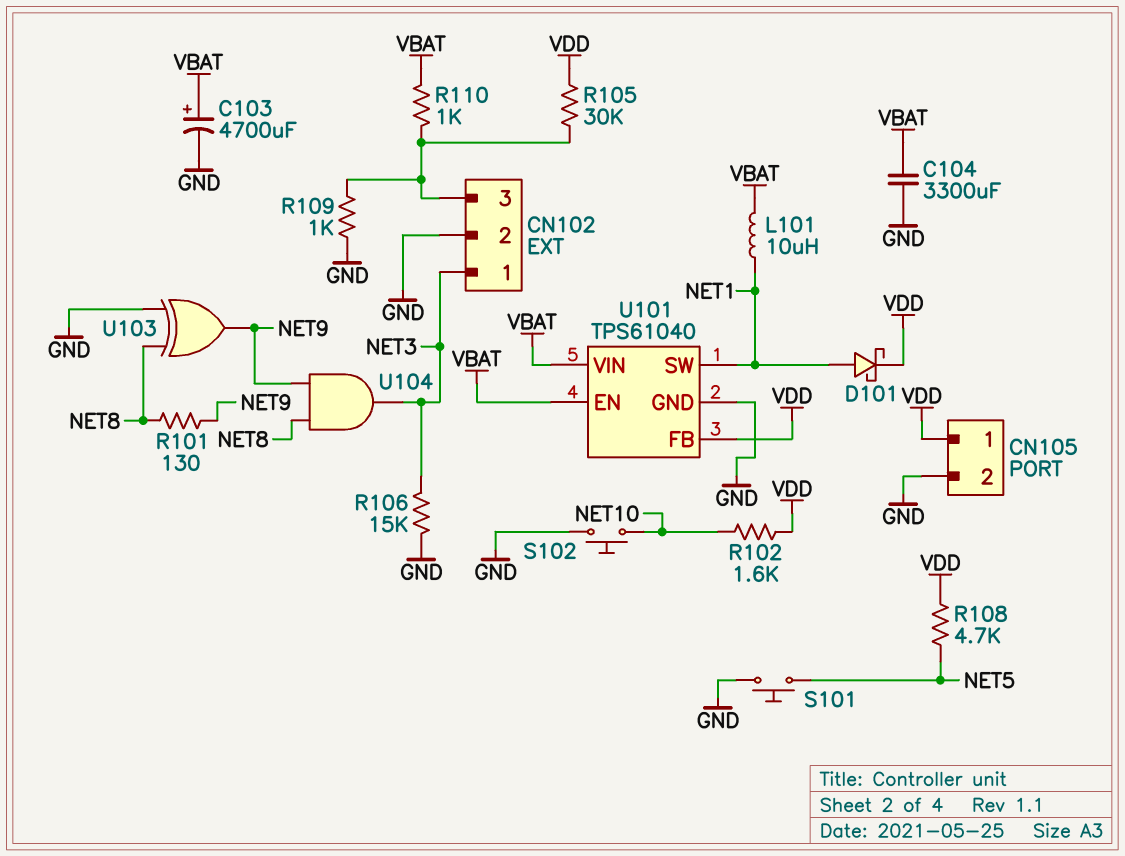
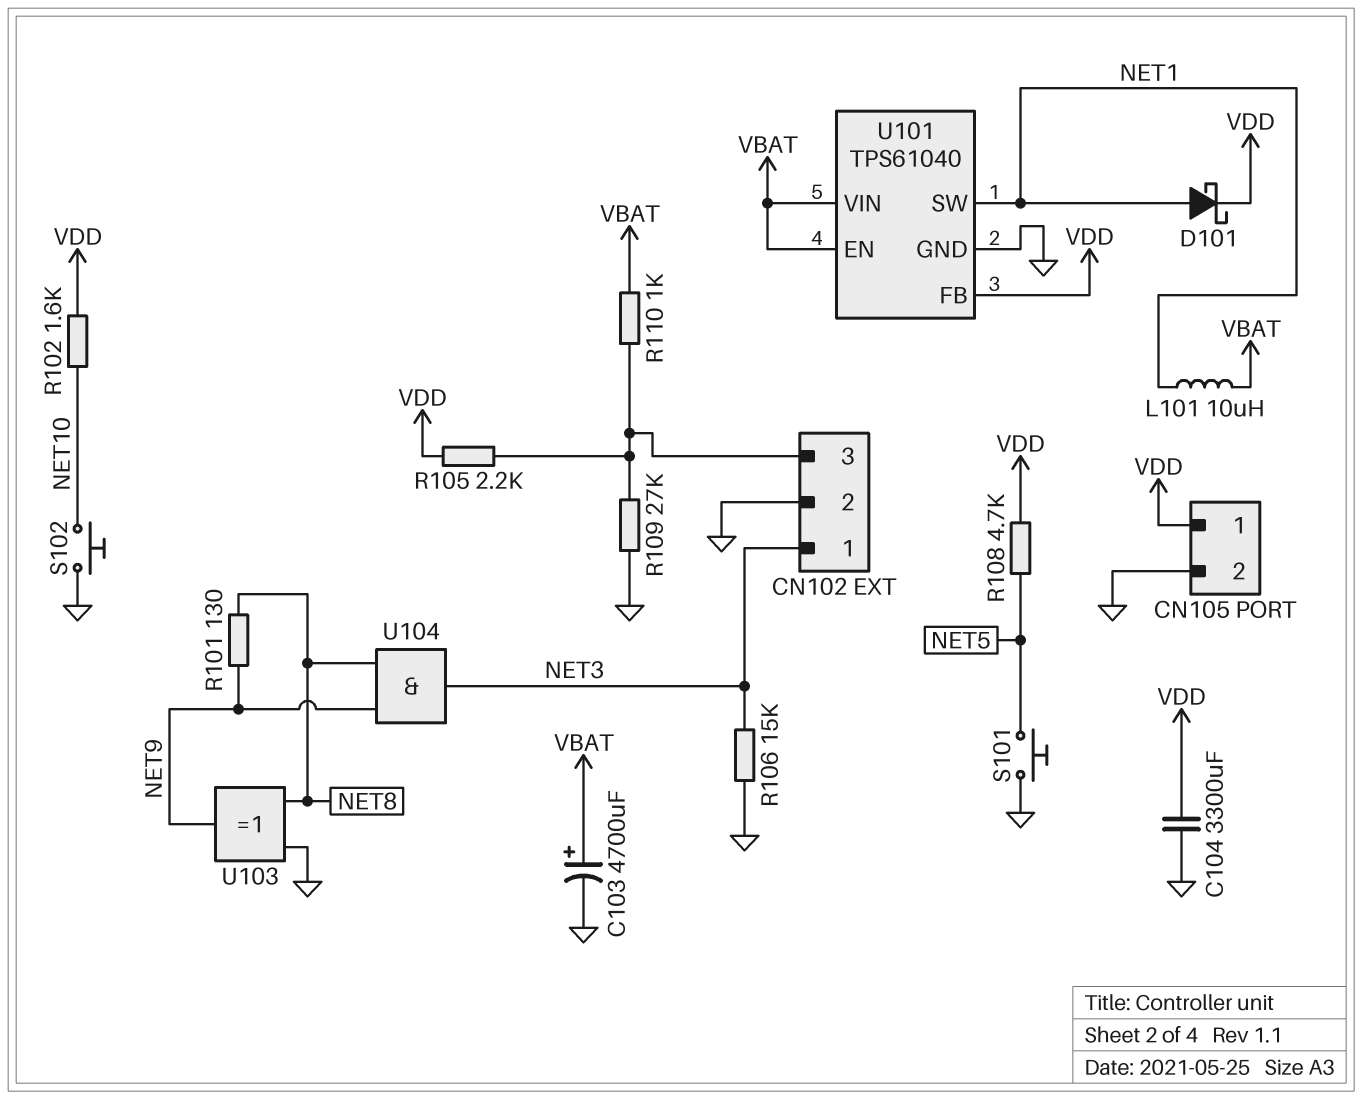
C104: 3300uF (GND, VBAT) -> 3300uF (GND, VDD)
R105: 30k (CN102/3, VDD) -> 2.2k (CN102/3, VDD)
R109: 1k (CN102/3, GND) -> 27k (CN102/3, GND)

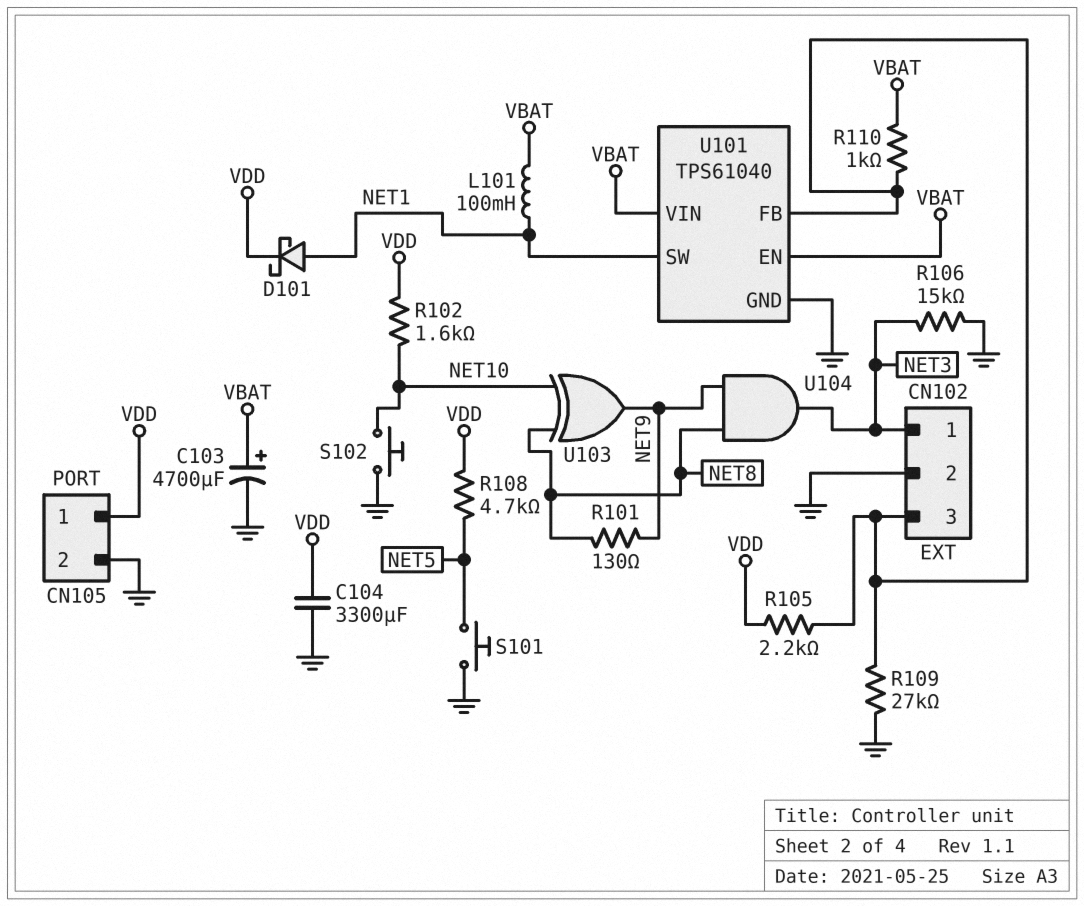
L101: 10uH (NET1, VBAT) -> 100mH (NET1, VBAT)
U101 pin FB: VDD -> CN102/3
U103: XOR (in GND, in NET8, out NET9) -> XOR (in NET8, in NET10, out NET9)

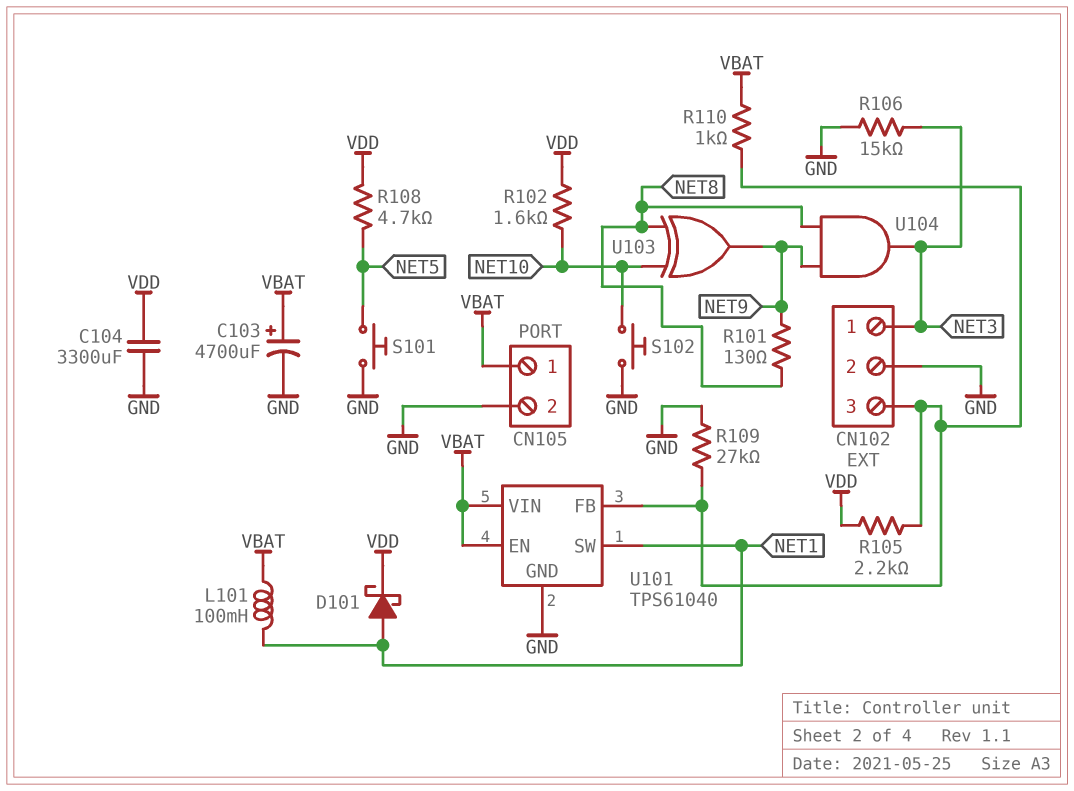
CN105 pin 1: VDD -> VBAT

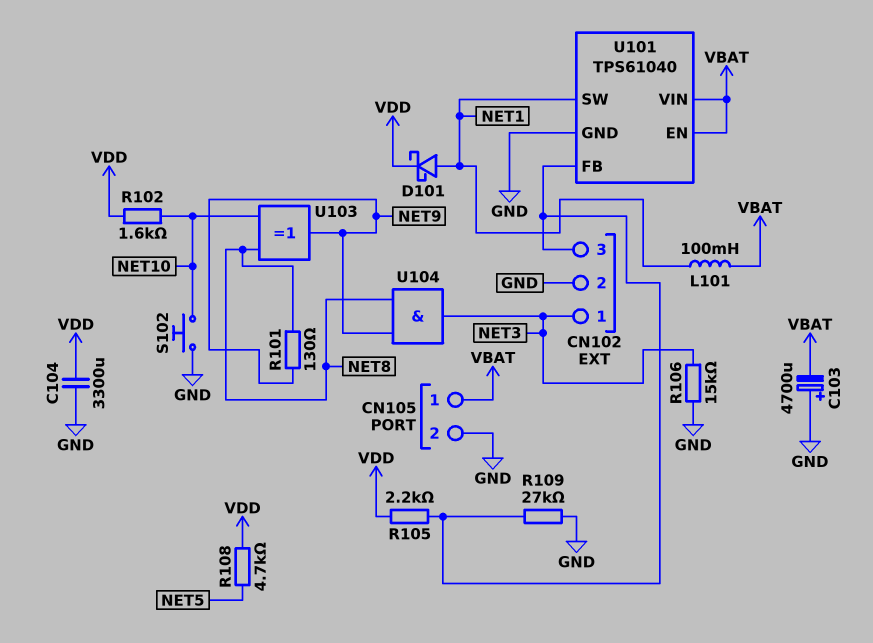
C103: 4700uF (plus VBAT, minus GND) -> 4700uF (plus GND, minus VBAT)
R110: 1k (CN102/3, VBAT) -> none
S101: button (GND, NET5) -> none

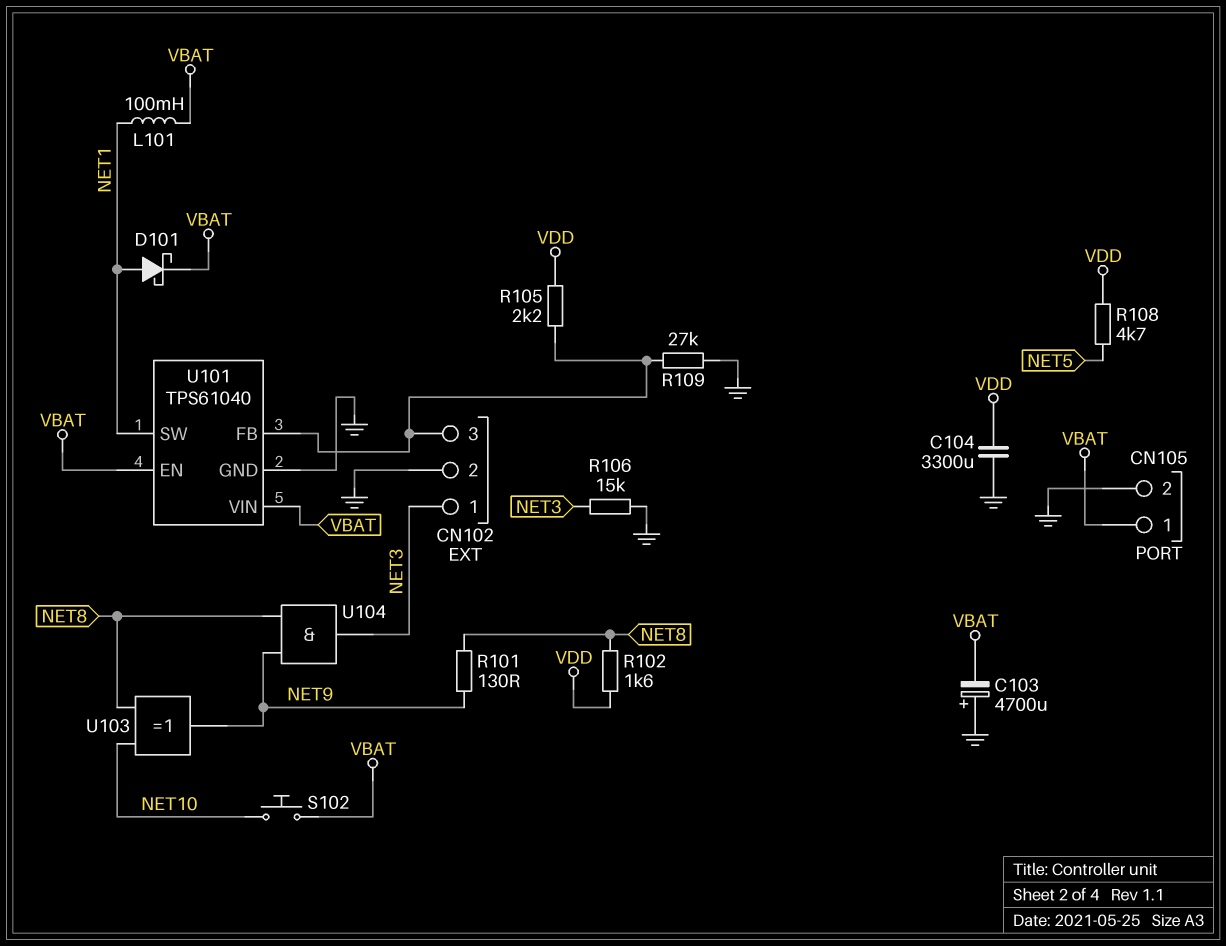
D101: schottky (A NET1, K VDD) -> schottky (A NET1, K VBAT)
R102: 1.6k (NET10, VDD) -> 1.6k (NET8, VDD)
S102: button (GND, NET10) -> button (NET10, VBAT)

